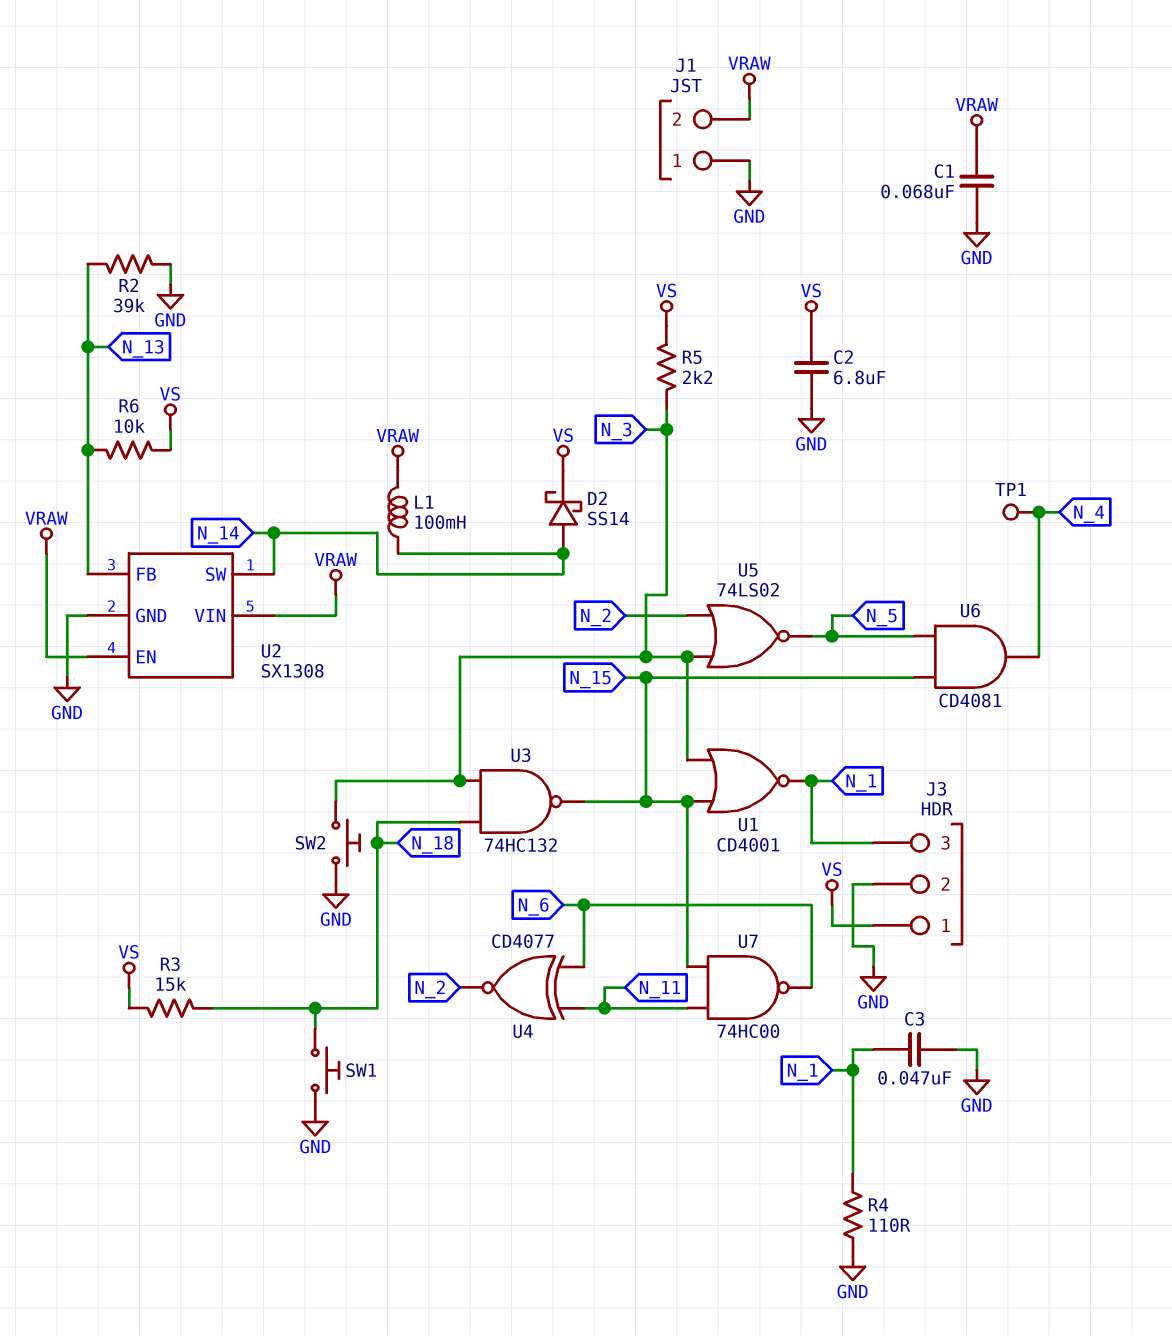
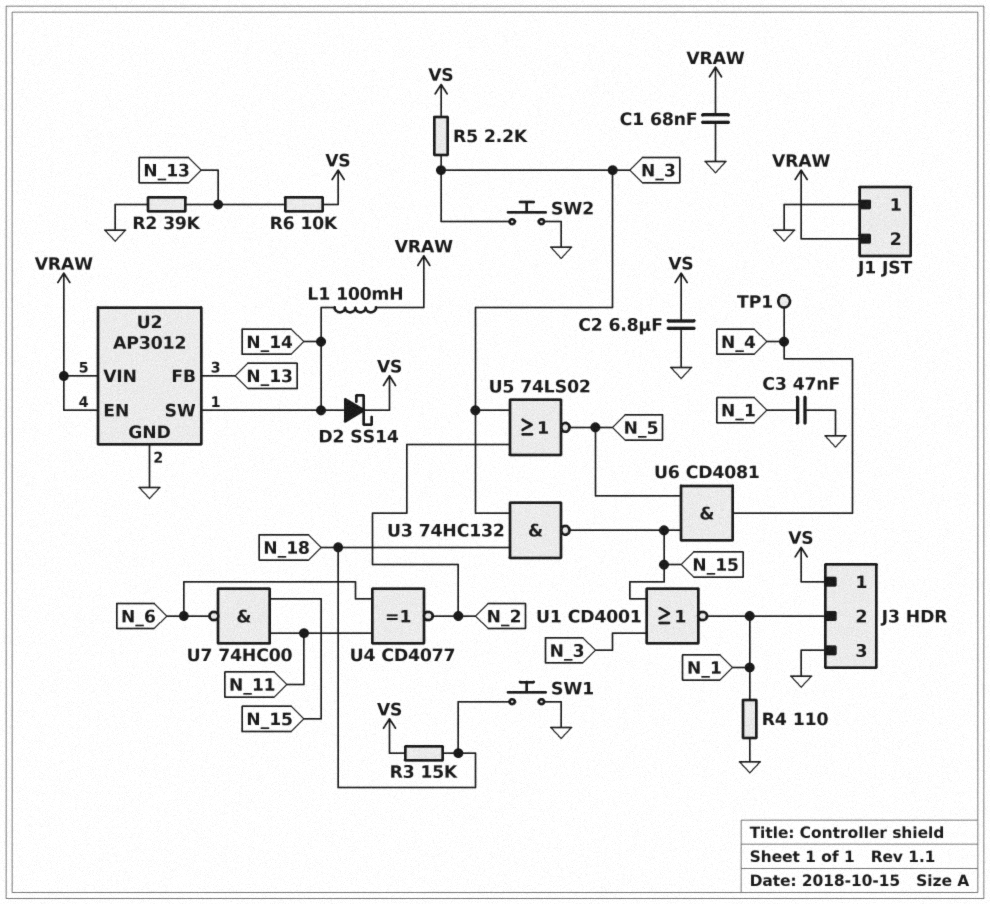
J3 pin 2: GND -> N_1
J3 pin 3: N_1 -> GND
U2: SX1308 -> AP3012

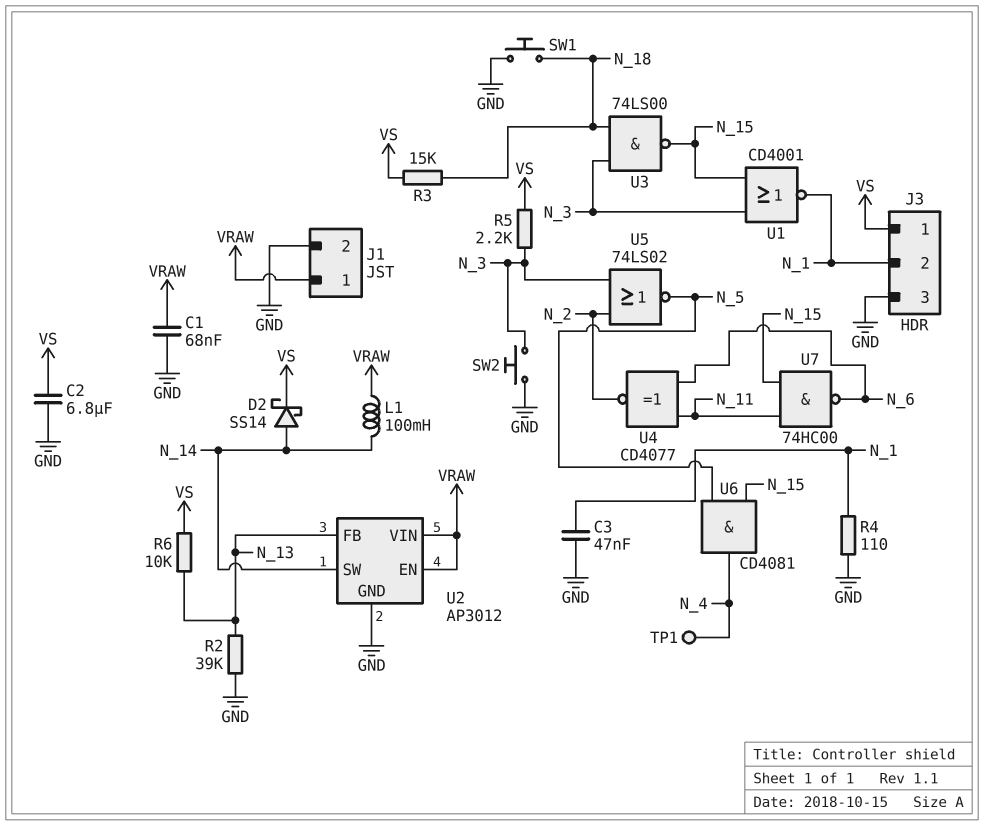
J1 pin 1: GND -> VRAW
J1 pin 2: VRAW -> GND
U3: NAND 74HC132 (in N_3, in N_18, out N_15) -> NAND 74LS00 (in N_3, in N_18, out N_15)

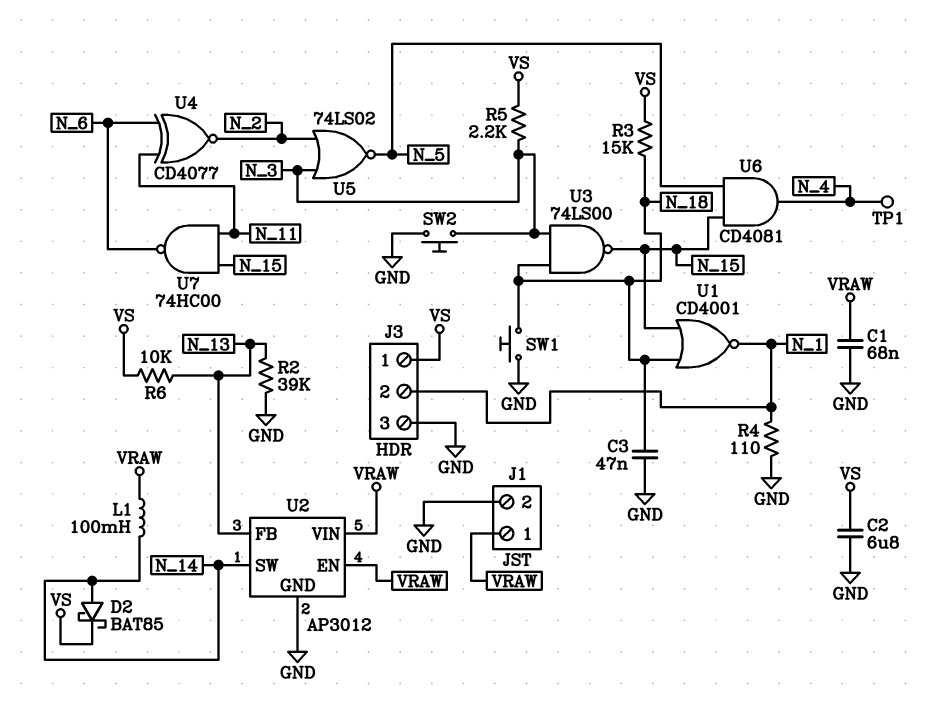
C3: 47nF (GND, N_1) -> 47nF (GND, N_18)
D2: schottky SS14 (A N_14, K VS) -> schottky BAT85 (A N_14, K VS)
U1: NOR CD4001 (in N_3, in N_15, out N_1) -> NOR CD4001 (in N_15, in N_18, out N_1)

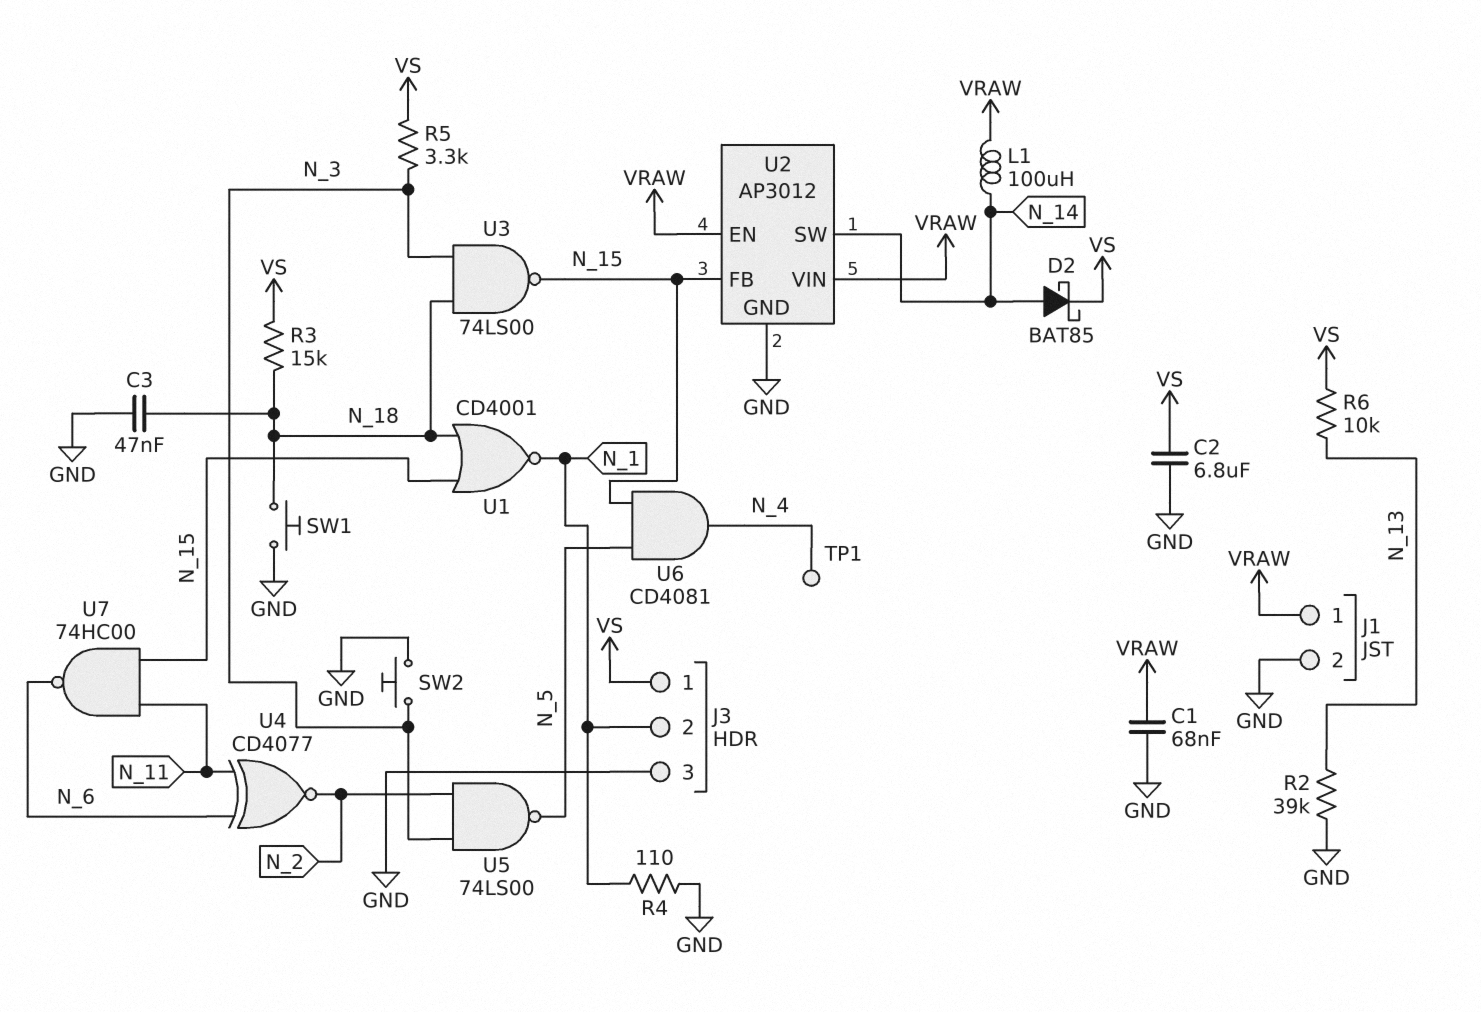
L1: 100mH (N_14, VRAW) -> 100uH (N_14, VRAW)
R5: 2.2k (N_3, VS) -> 3.3k (N_3, VS)
U2 pin FB: N_13 -> N_15
U5: NOR 74LS02 (in N_2, in N_3, out N_5) -> NAND 74LS00 (in N_2, in N_3, out N_5)

